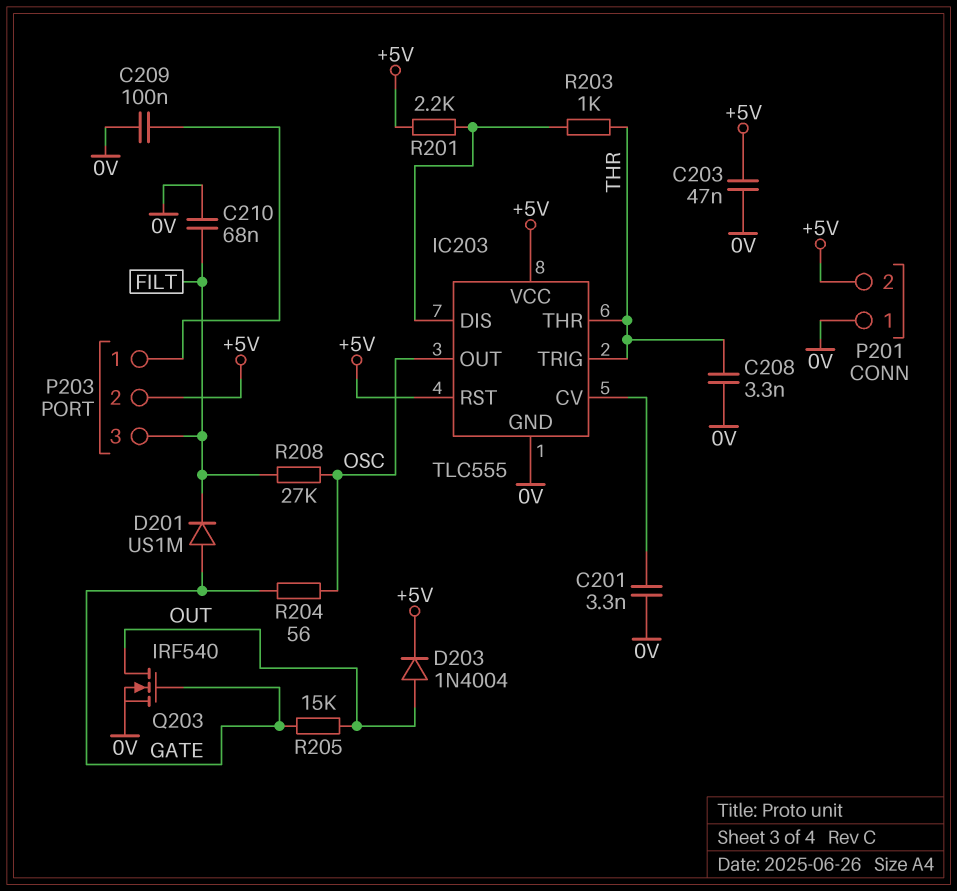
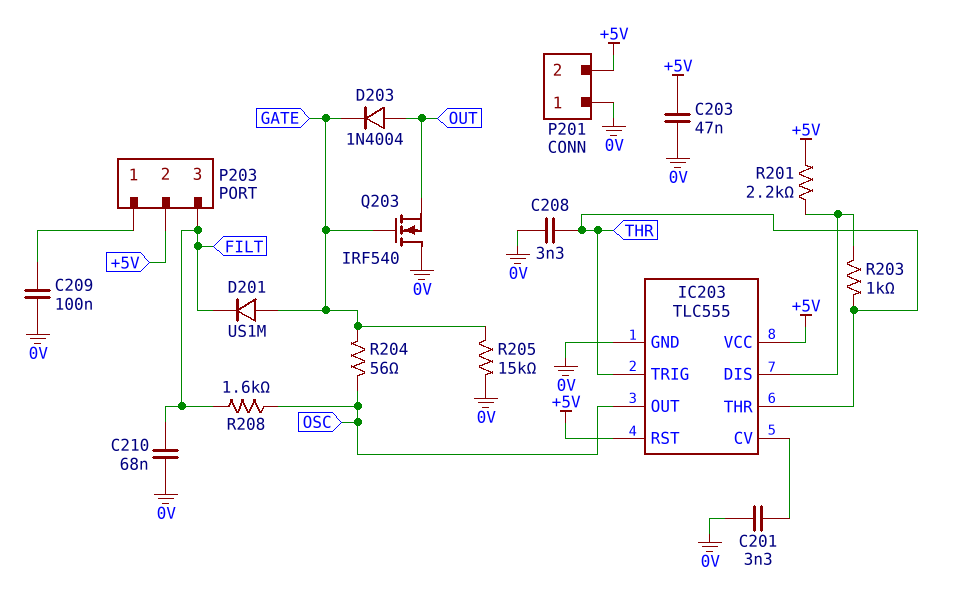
D203: diode 1N4004 (A OUT, K +5V) -> diode 1N4004 (A OUT, K GATE)
Q203: NMOS IRF540 (G GATE, D OUT, S 0V) -> NMOS IRF540 (G GATE, D 0V, S OUT)
R205: 15k (GATE, OUT) -> 15k (0V, GATE)
R208: 27k (FILT, OSC) -> 1.6k (FILT, OSC)

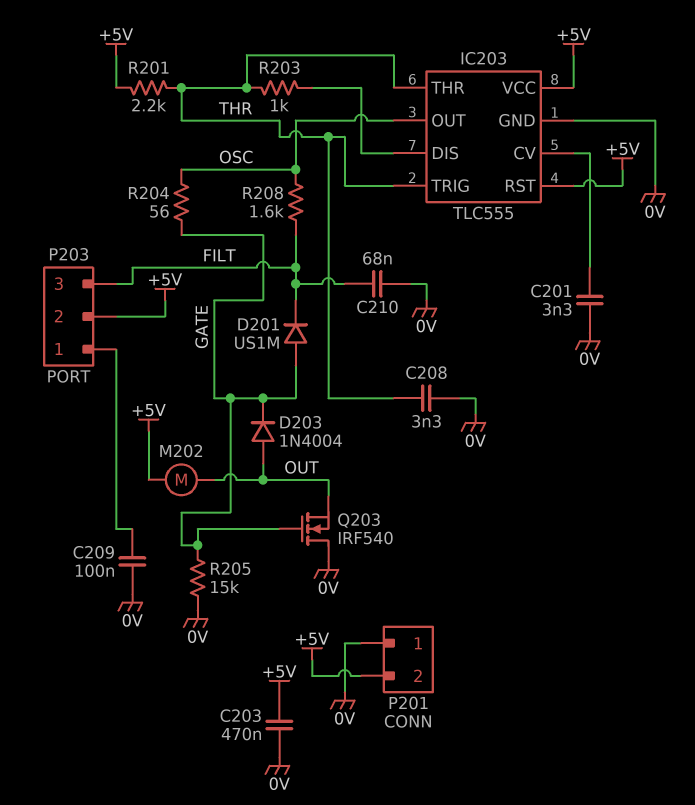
C203: 47nF (+5V, 0V) -> 470nF (+5V, 0V)
M202: none -> motor (+5V, OUT)
R201: 2.2k (+5V, IC203/DIS) -> 2.2k (+5V, THR)

